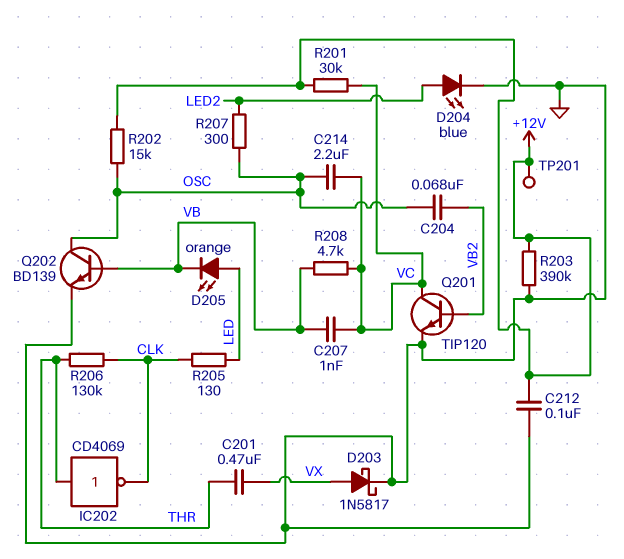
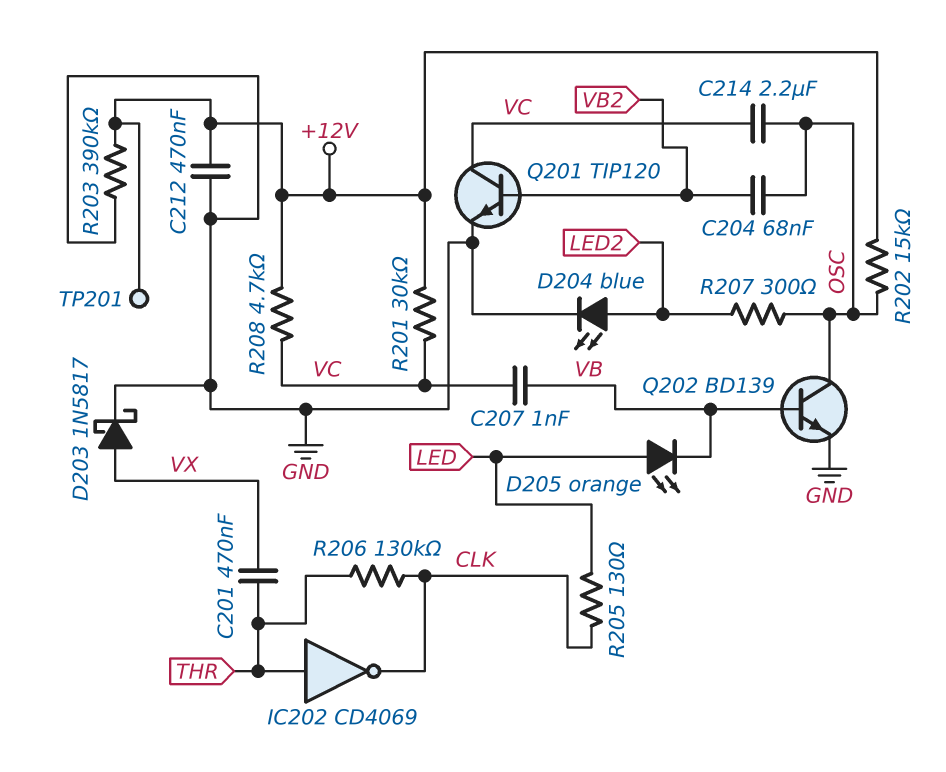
C212: 100nF (+12V, GND) -> 470nF (+12V, GND)
R208: 4.7k (VB, VC) -> 4.7k (+12V, VC)

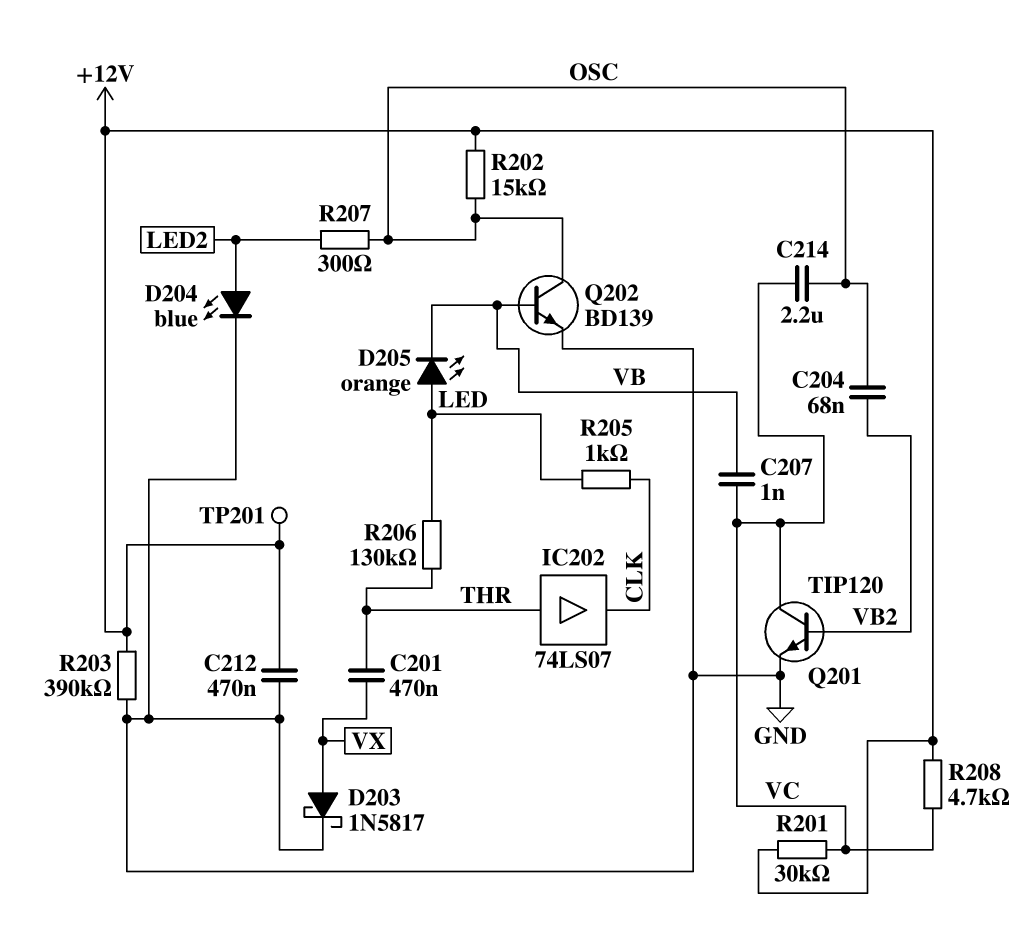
IC202: NOT CD4069 (in THR, out CLK) -> buffer 74LS07 (in THR, out CLK)
R205: 130 (CLK, LED) -> 1k (CLK, LED)
R206: 130k (CLK, THR) -> 130k (LED, THR)

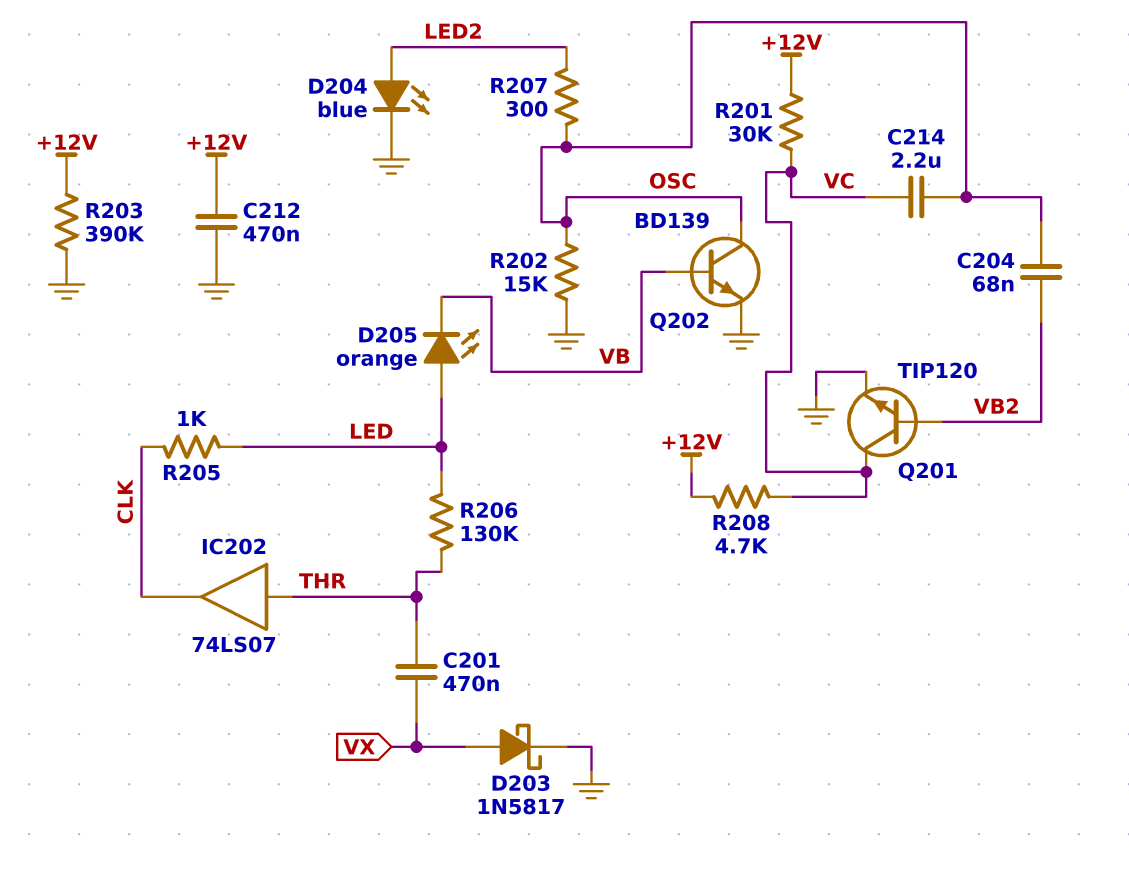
C207: 1nF (VB, VC) -> none
R202: 15k (+12V, OSC) -> 15k (GND, OSC)
TP201: test point (+12V) -> none

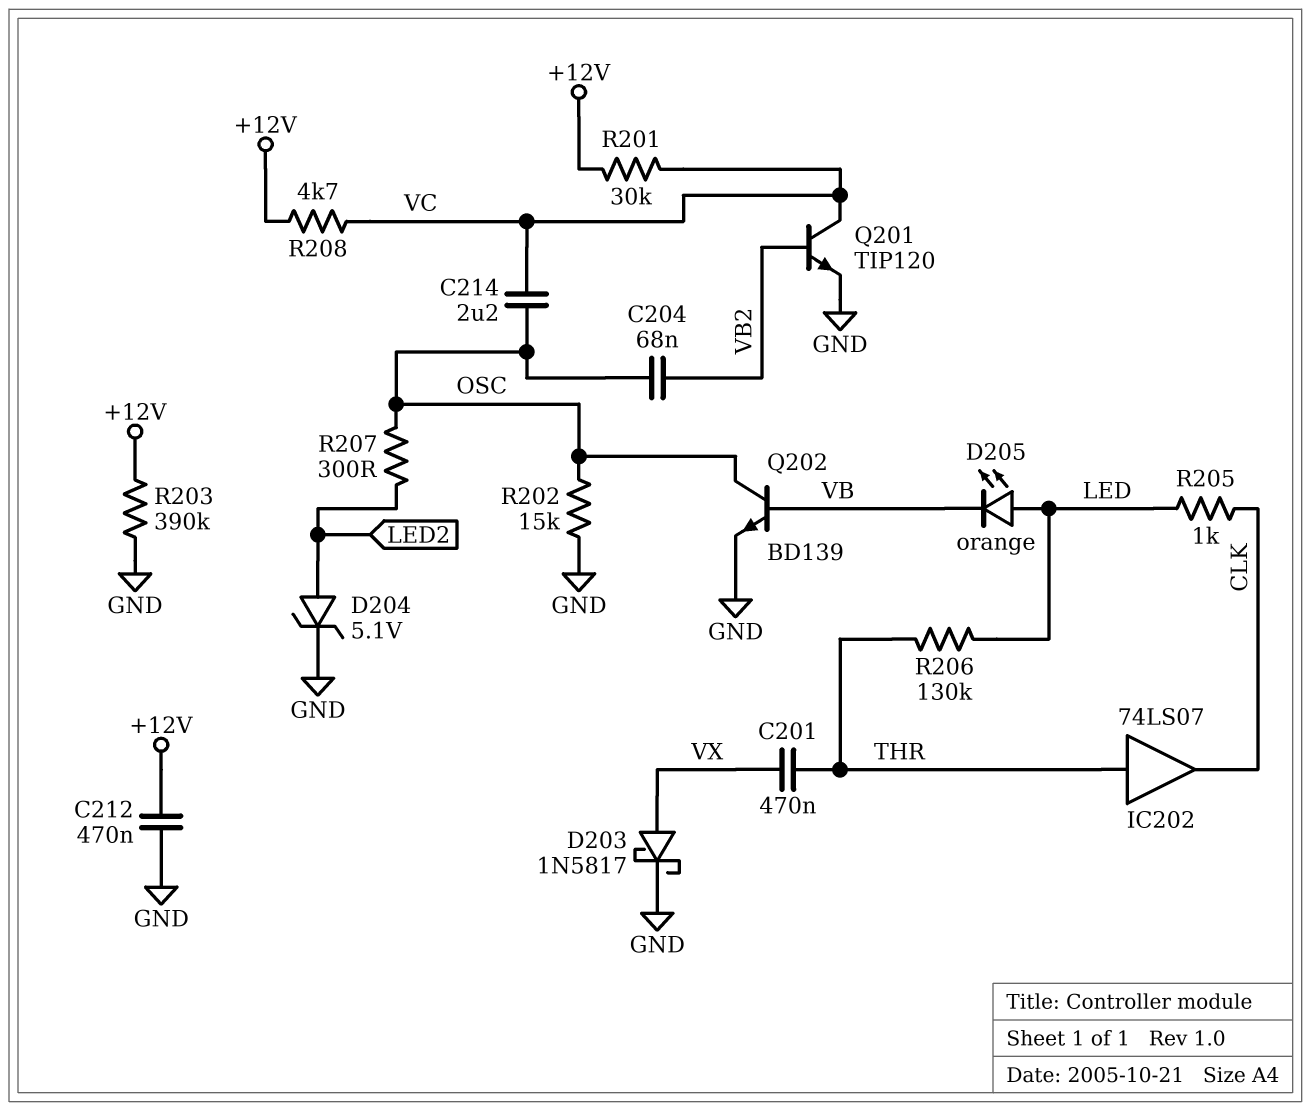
D204: LED blue (A LED2, K GND) -> zener 5.1V (A LED2, K GND)

